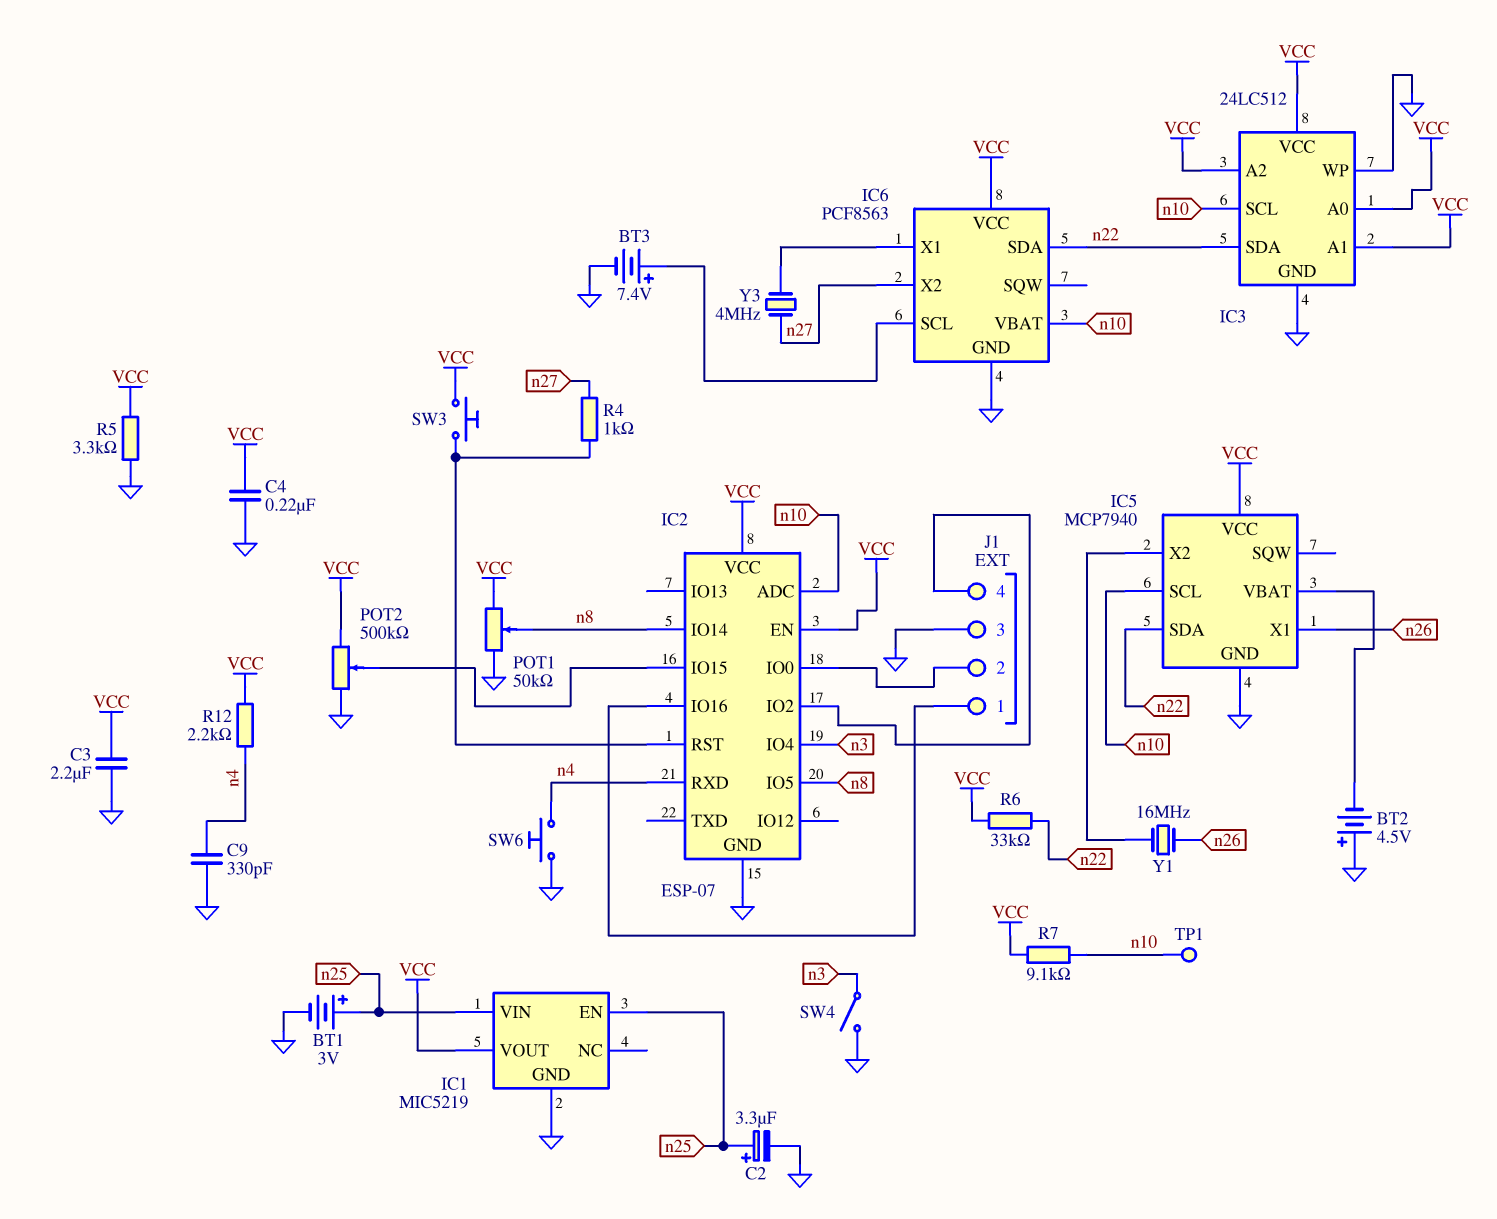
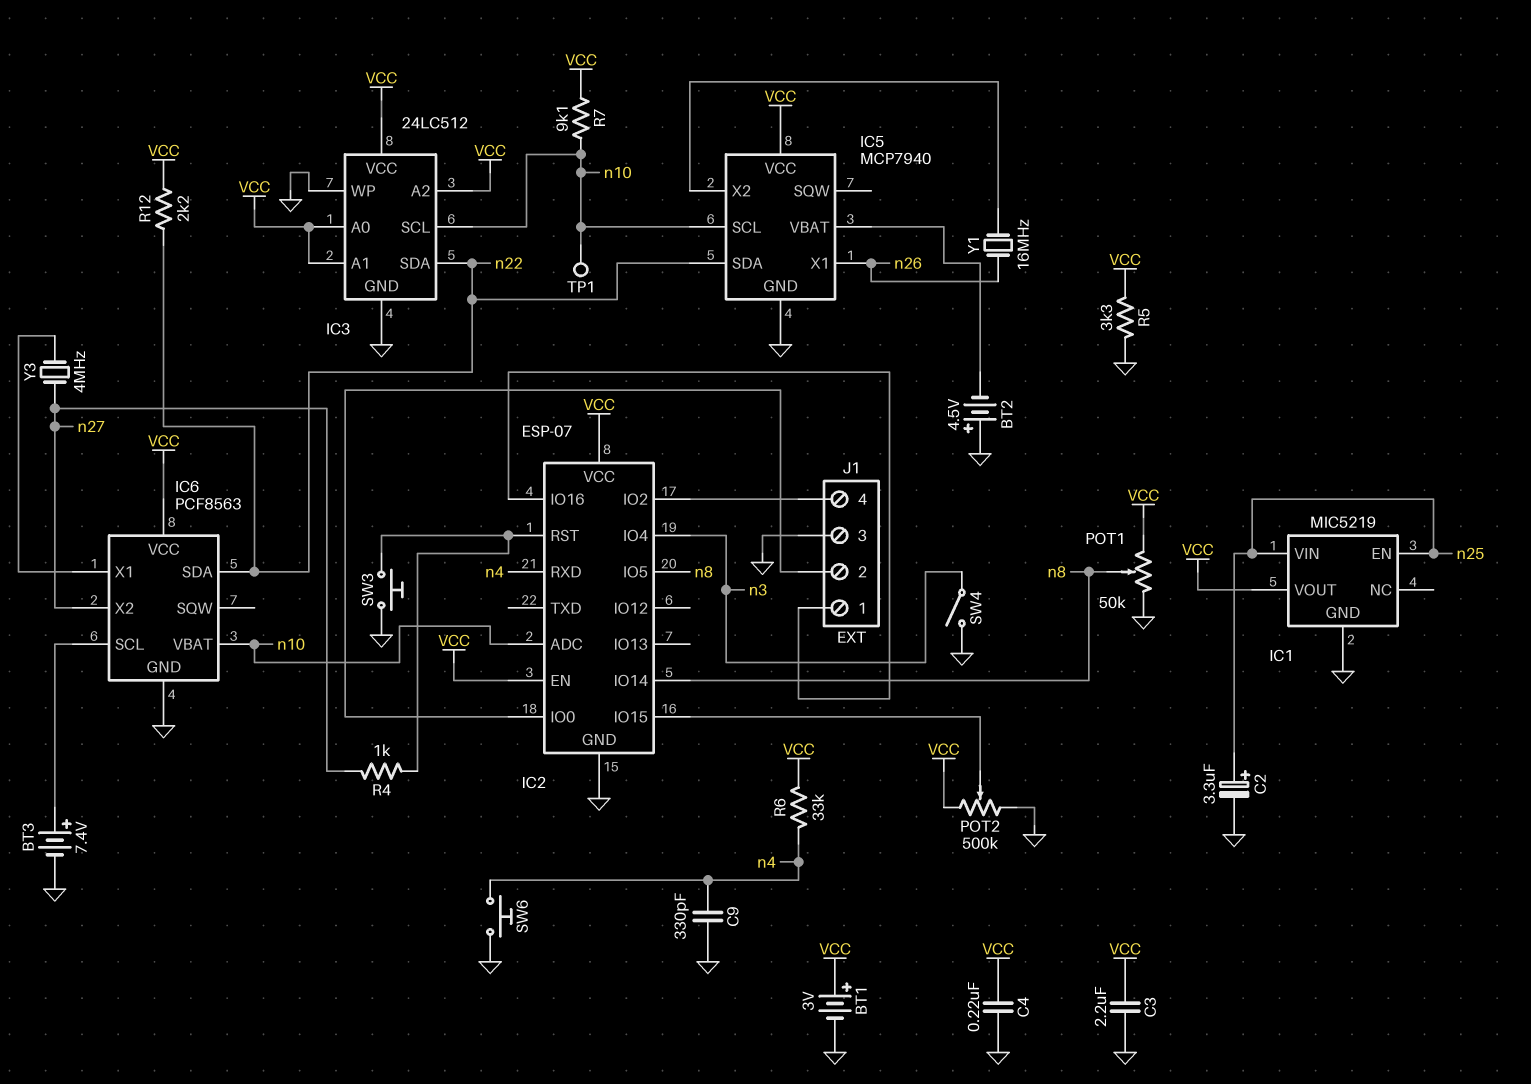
BT1: 3V (plus n25, minus GND) -> 3V (plus VCC, minus GND)
R6: 33k (VCC, n22) -> 33k (VCC, n4)
R12: 2.2k (VCC, n4) -> 2.2k (VCC, n22)
SW3: button (IC2/RST, VCC) -> button (GND, IC2/RST)

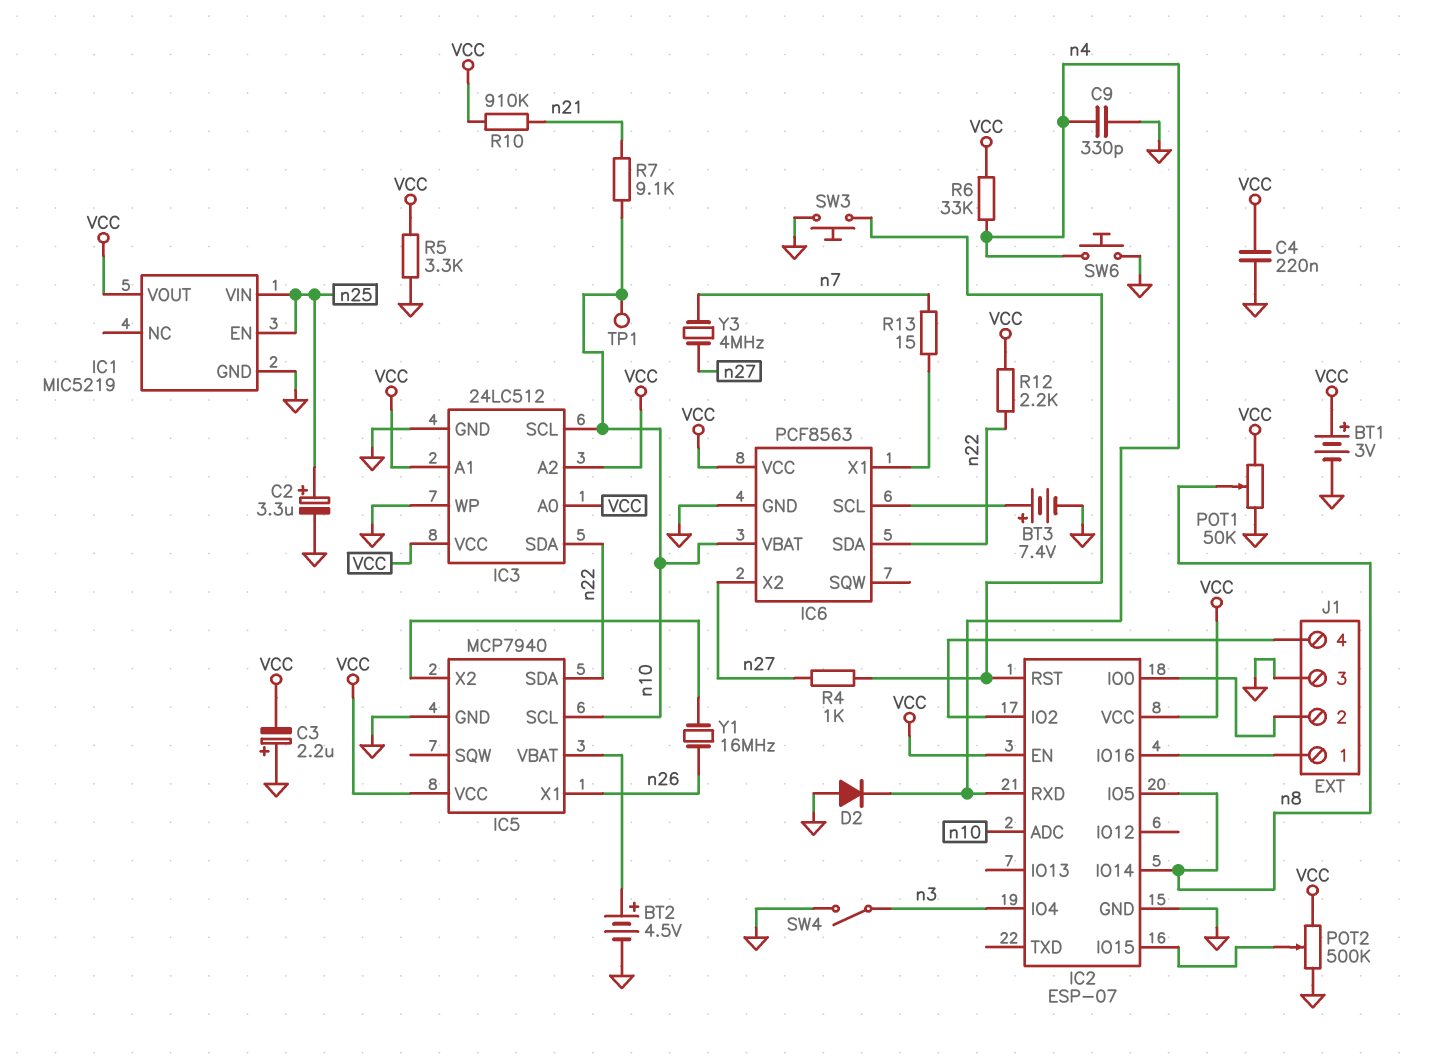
BT2: 4.5V (plus GND, minus IC5/VBAT) -> 4.5V (plus IC5/VBAT, minus GND)
C3: 2.2uF (GND, VCC) -> 2.2uF (plus GND, minus VCC)
D2: none -> diode (A GND, K n4)
R7: 9.1k (VCC, n10) -> 9.1k (n10, n21)
R10: none -> 910k (VCC, n21)
R13: none -> 15 (IC6/X1, n7)
Y3: 4MHz (IC6/X1, n27) -> 4MHz (n7, n27)

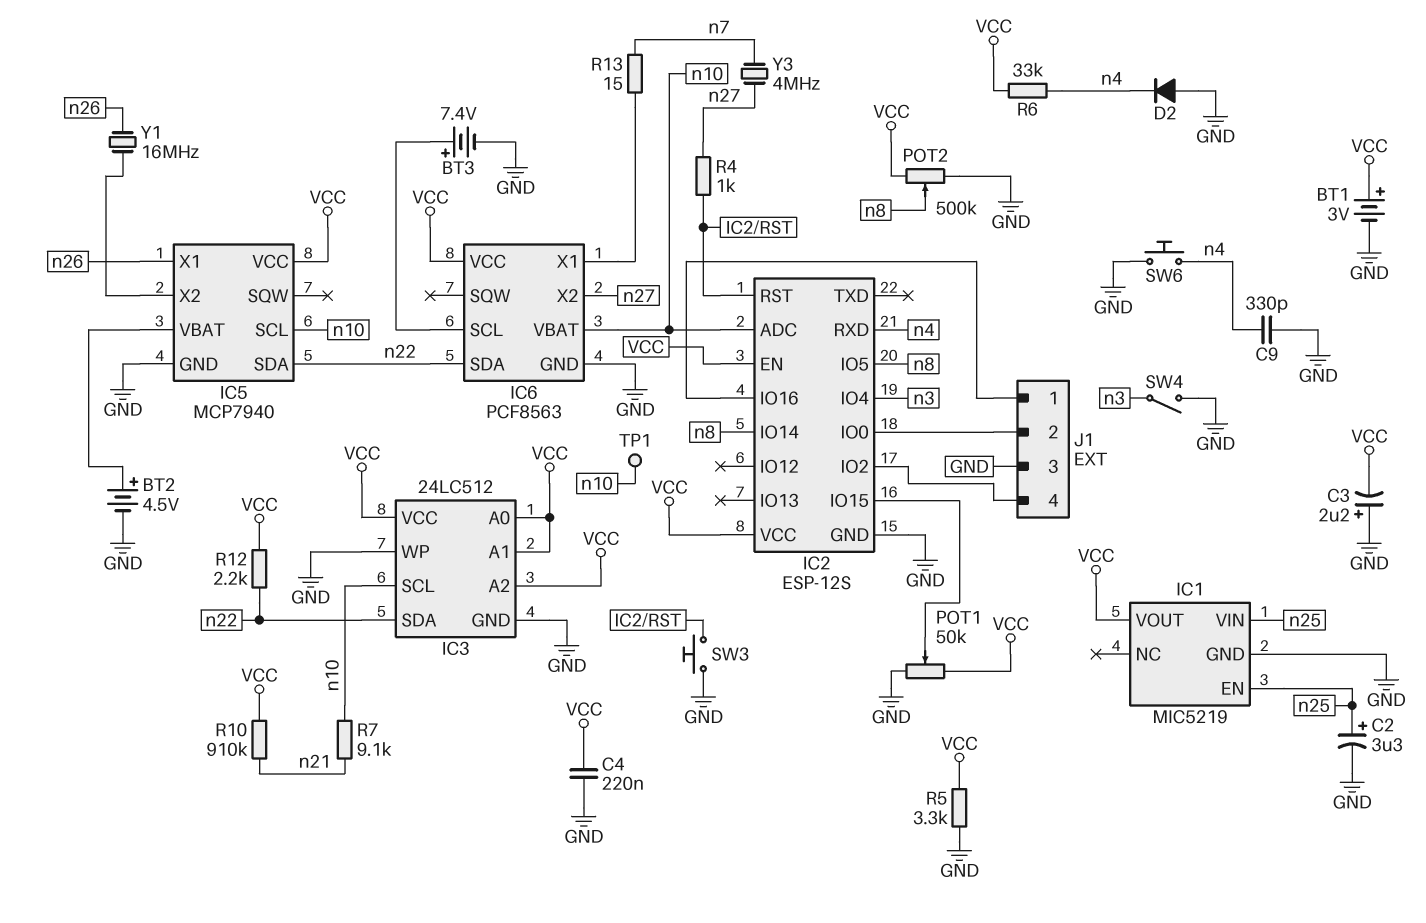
IC2: ESP-07 -> ESP-12S
POT1: 50k (GND, VCC, wiper n8) -> 50k (GND, VCC, wiper IC2/IO15)
POT2: 500k (GND, VCC, wiper IC2/IO15) -> 500k (GND, VCC, wiper n8)

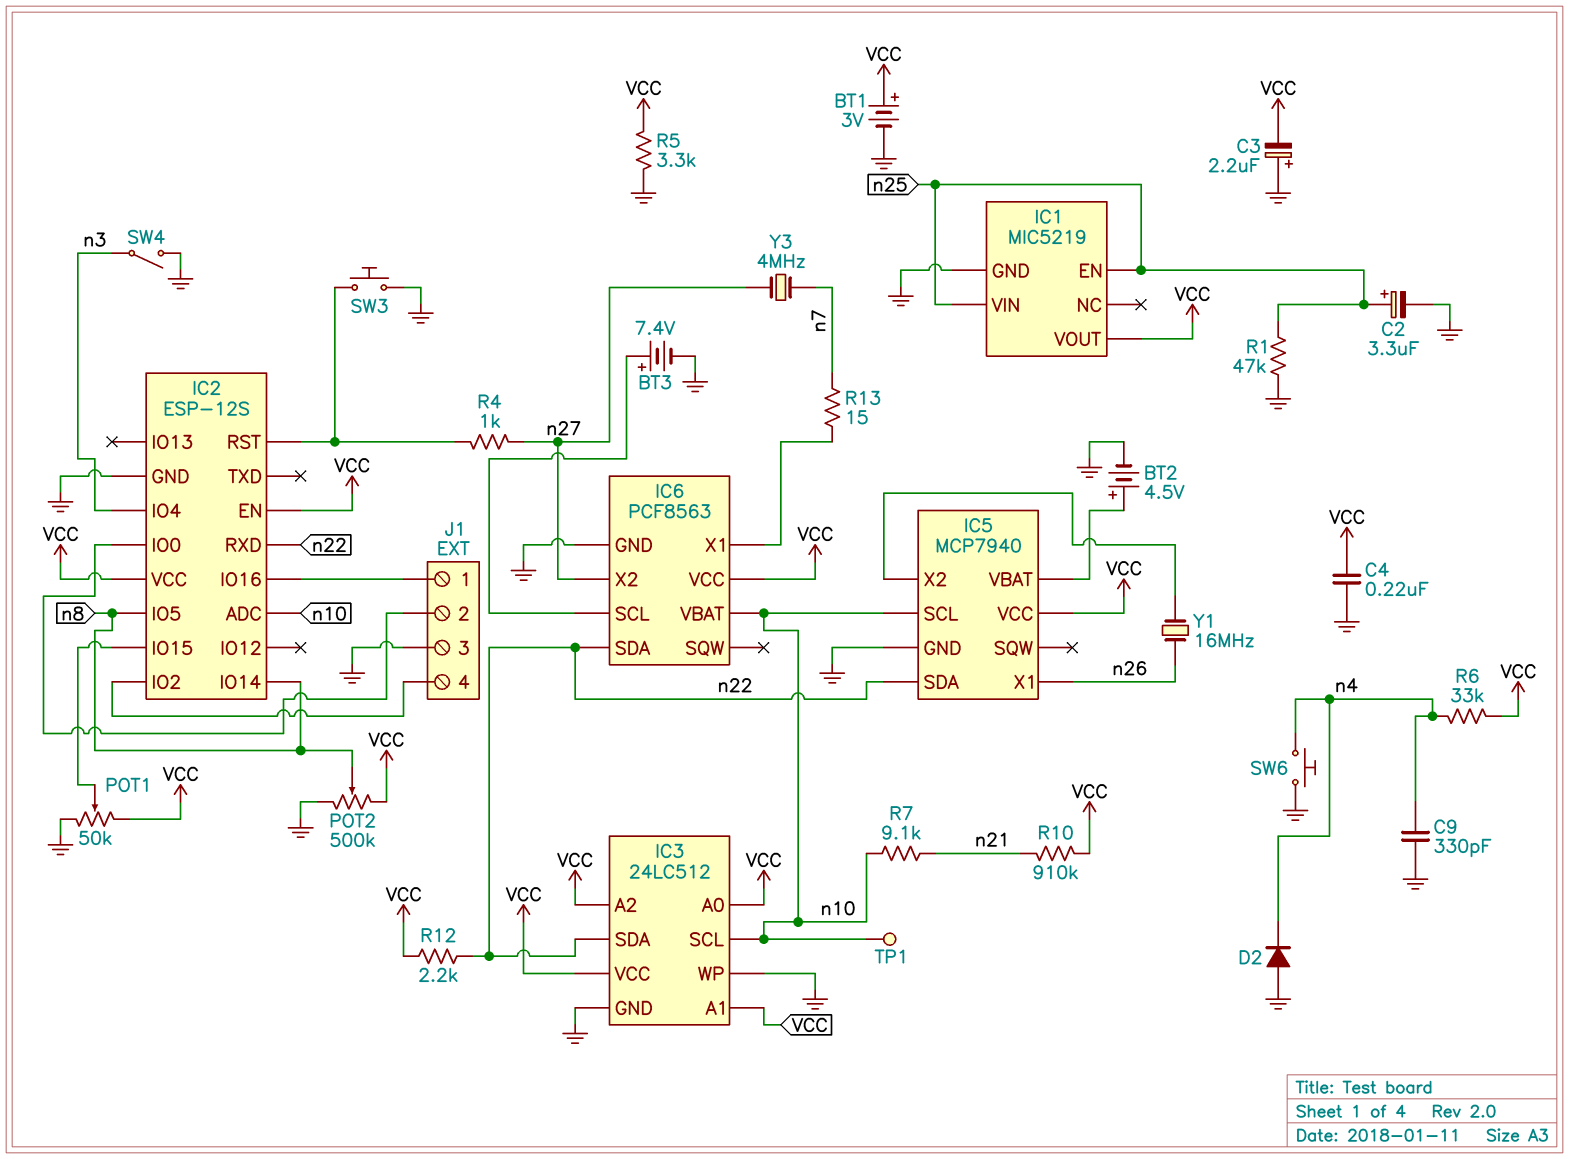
IC2 pin RXD: n4 -> n22
R1: none -> 47k (GND, n25)

